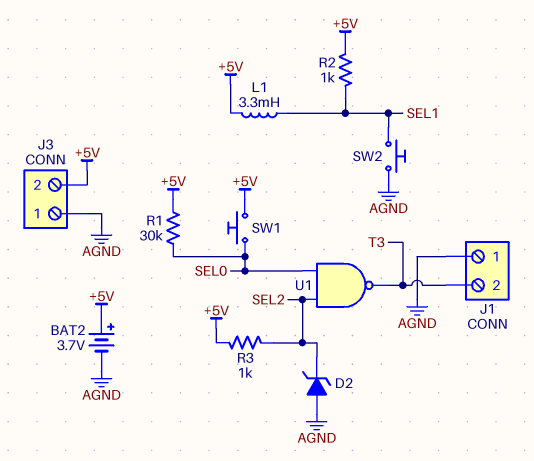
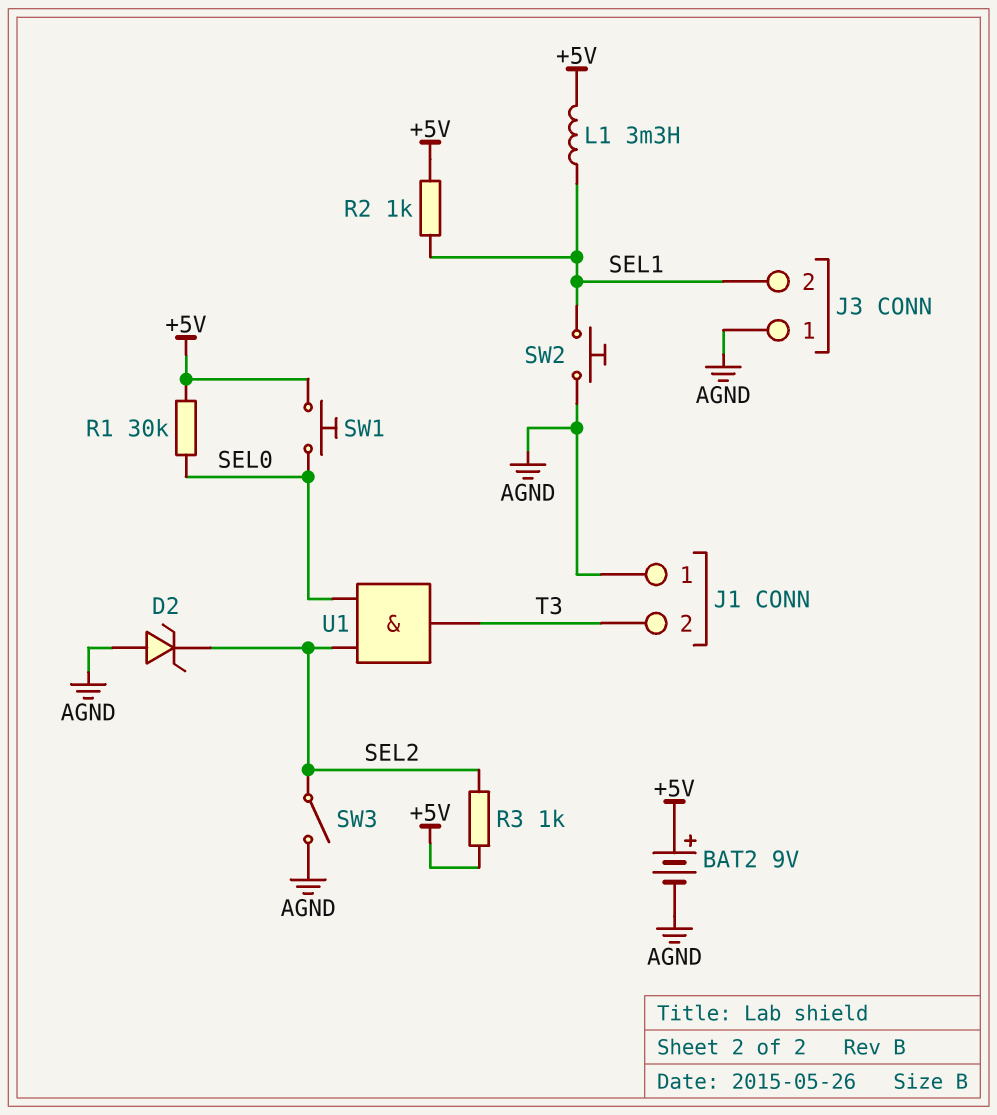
BAT2: 3.7V (plus +5V, minus AGND) -> 9V (plus +5V, minus AGND)
J3 pin 2: +5V -> SEL1
SW3: none -> switch (AGND, SEL2)
U1: NAND (in SEL0, in SEL2, out T3) -> AND (in SEL0, in SEL2, out T3)

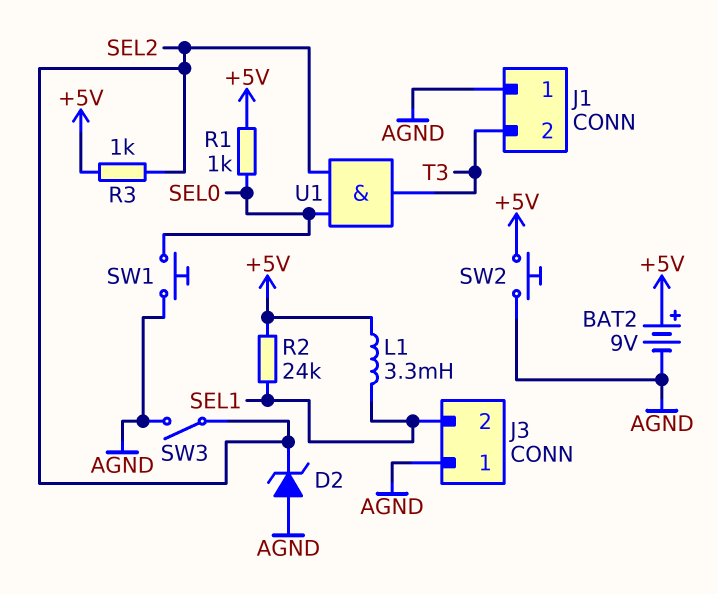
R1: 30k (+5V, SEL0) -> 1k (+5V, SEL0)
R2: 1k (+5V, SEL1) -> 24k (+5V, SEL1)
SW1: button (+5V, SEL0) -> button (AGND, SEL0)
SW2: button (AGND, SEL1) -> button (+5V, AGND)

